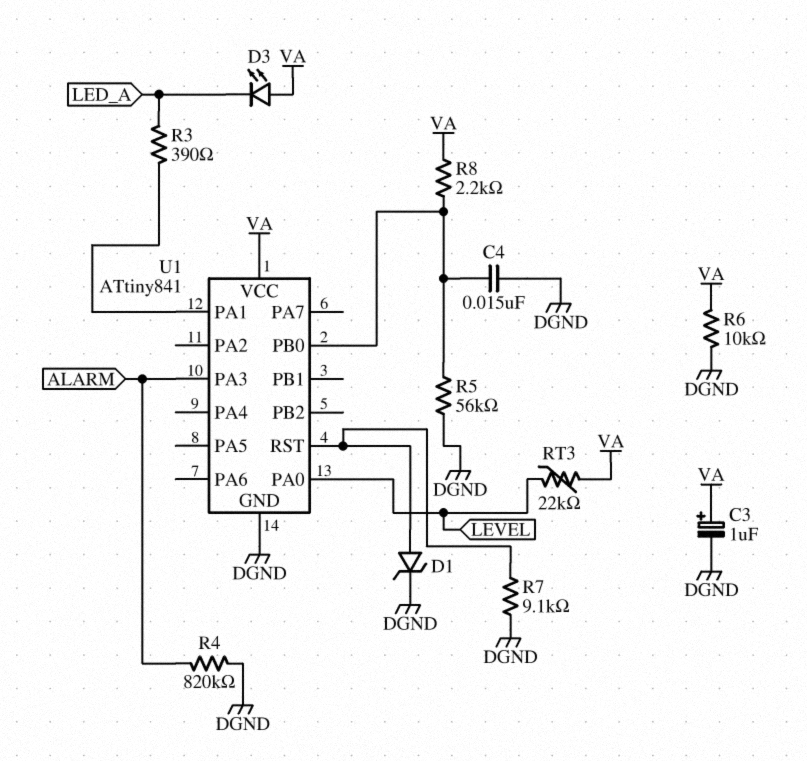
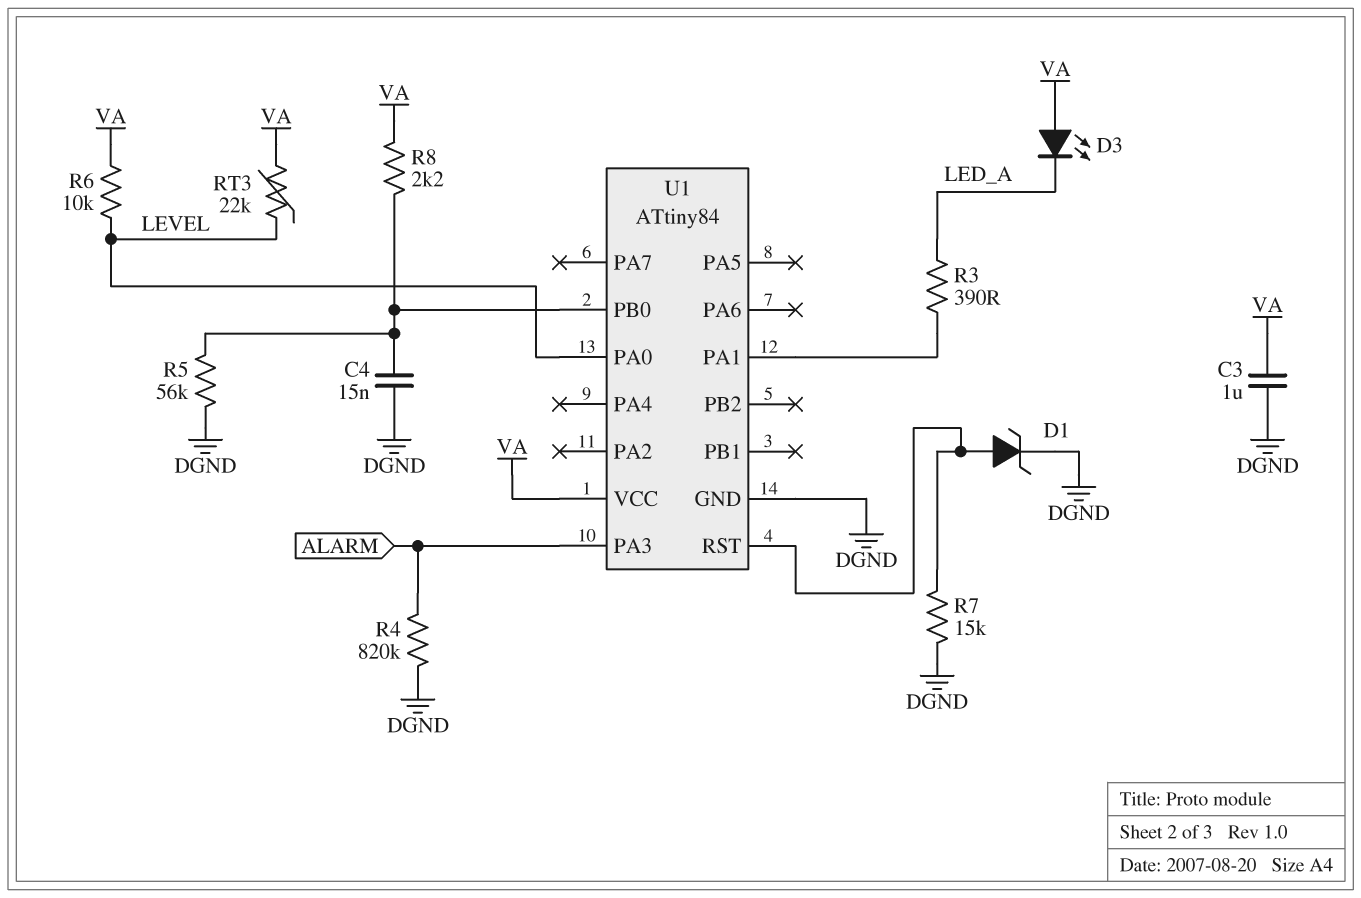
C3: 1uF (plus VA, minus DGND) -> 1uF (DGND, VA)
R6: 10k (DGND, VA) -> 10k (LEVEL, VA)
R7: 9.1k (DGND, U1/RST) -> 15k (DGND, U1/RST)
U1: ATtiny841 -> ATtiny84

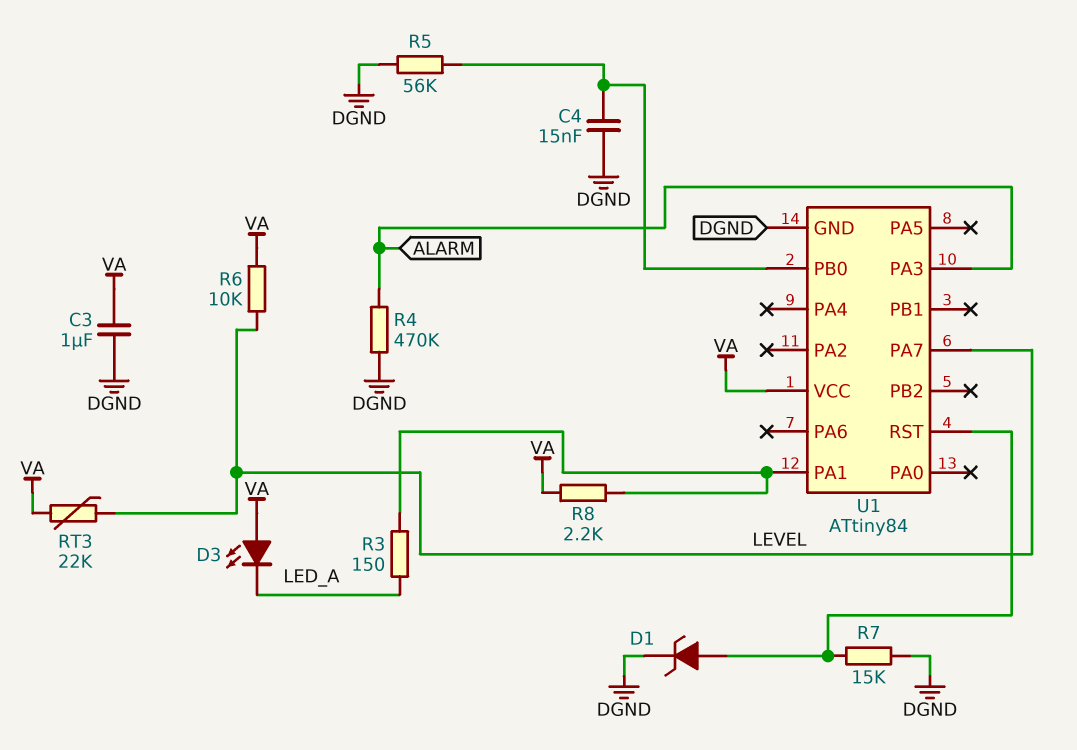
R3: 390 (LED_A, U1/PA1) -> 150 (LED_A, U1/PA1)
R4: 820k (ALARM, DGND) -> 470k (ALARM, DGND)
R8: 2.2k (U1/PB0, VA) -> 2.2k (U1/PA1, VA)
U1 pin PA0: LEVEL -> none
U1 pin PA7: none -> LEVEL

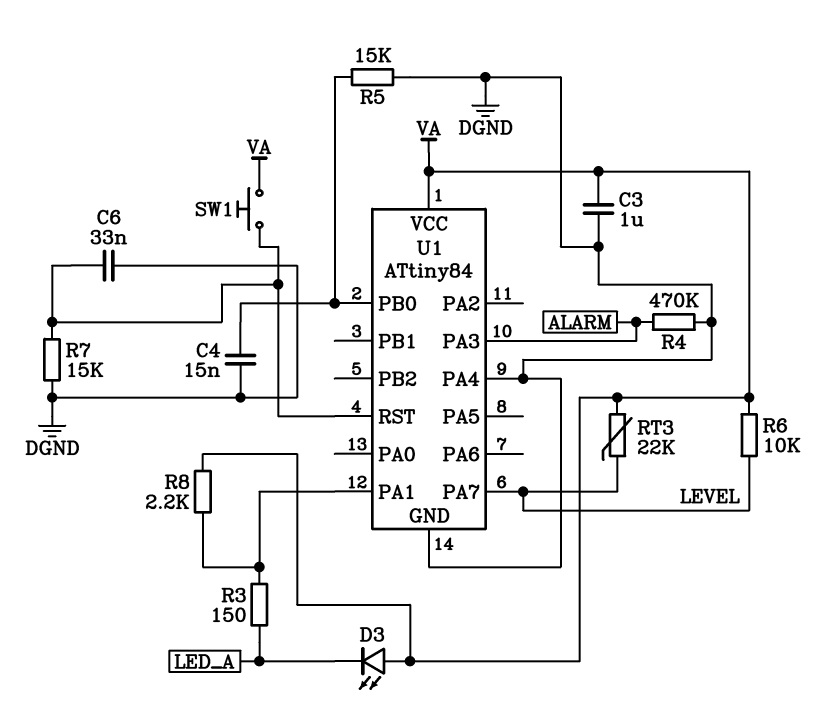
C6: none -> 33nF (DGND, U1/RST)
D1: zener (A U1/RST, K DGND) -> none
R5: 56k (DGND, U1/PB0) -> 15k (DGND, U1/PB0)
SW1: none -> button (U1/RST, VA)
U1 pin PA4: none -> DGND

